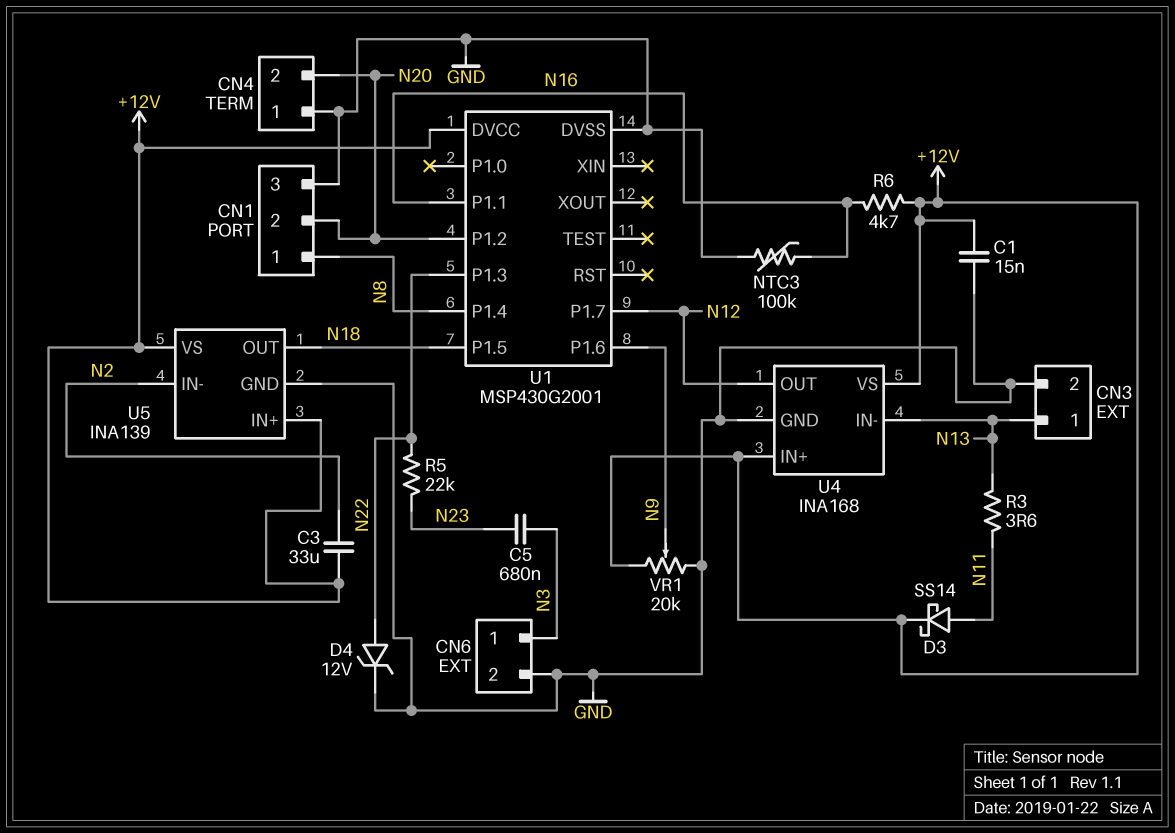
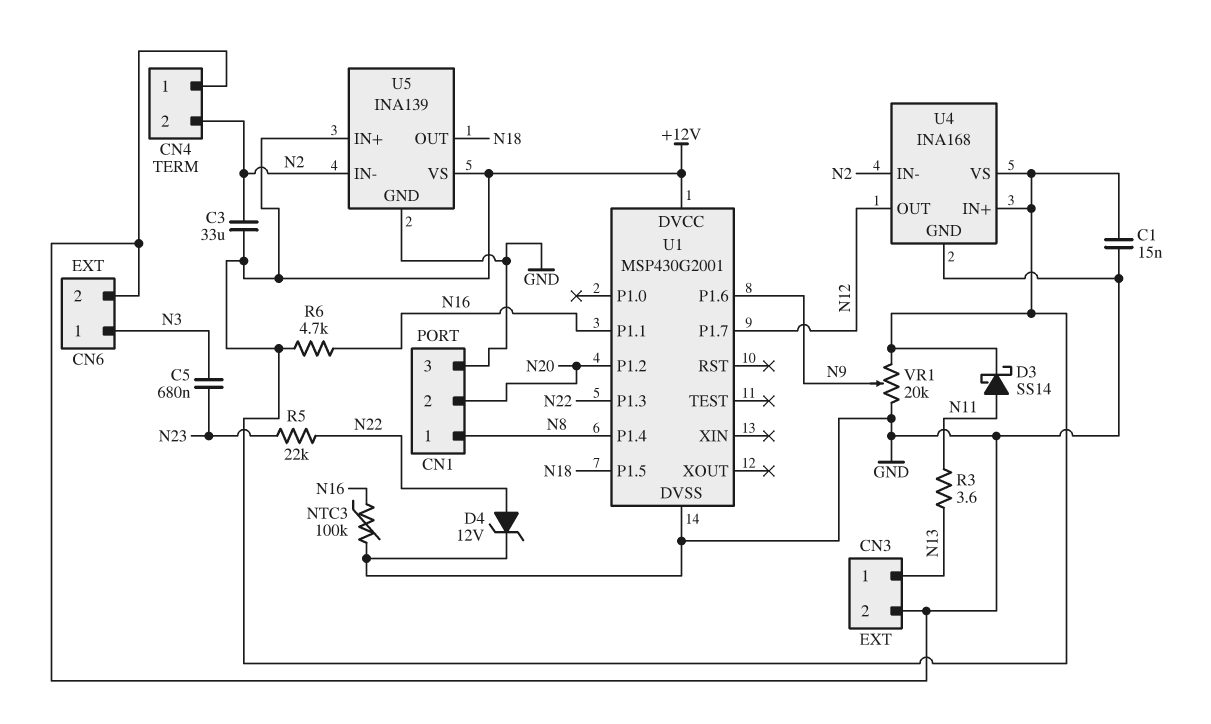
CN4 pin 2: N20 -> N2
U4 pin IN-: N13 -> N2

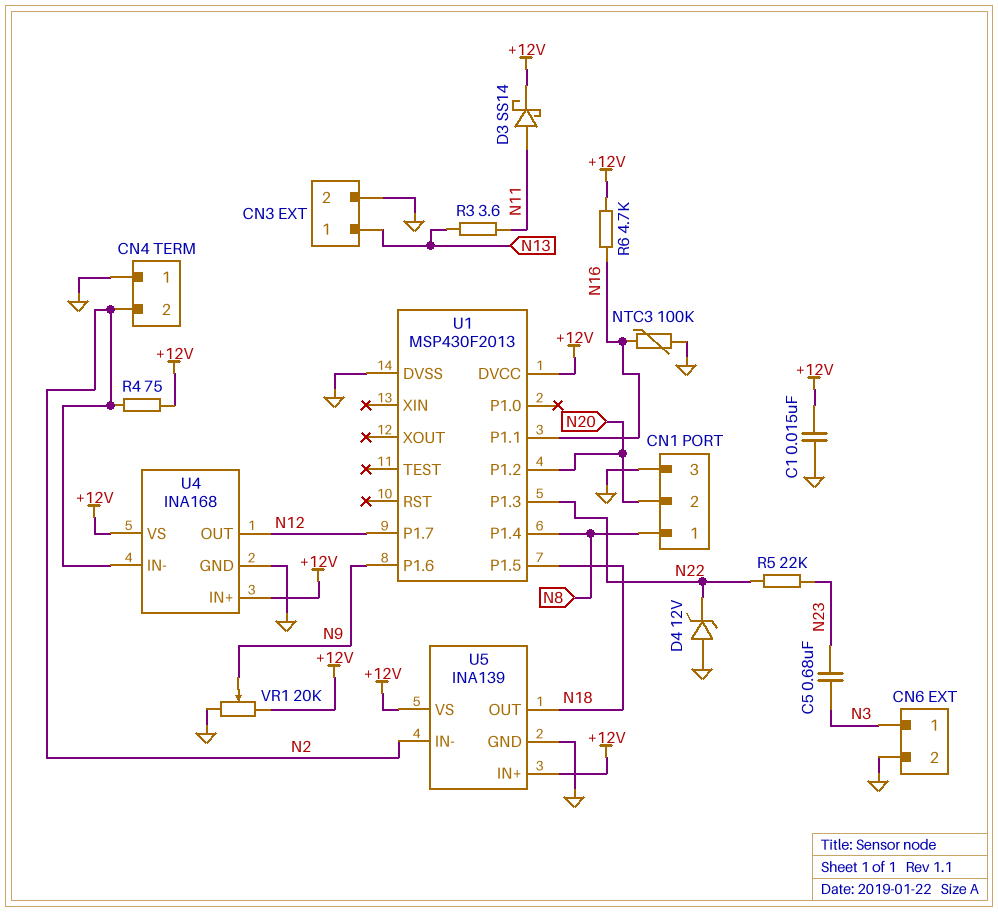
C3: 33uF (+12V, N2) -> none
D4: zener 12V (A N22, K GND) -> zener 12V (A GND, K N22)
R4: none -> 75 (+12V, N2)
U1: MSP430G2001 -> MSP430F2013

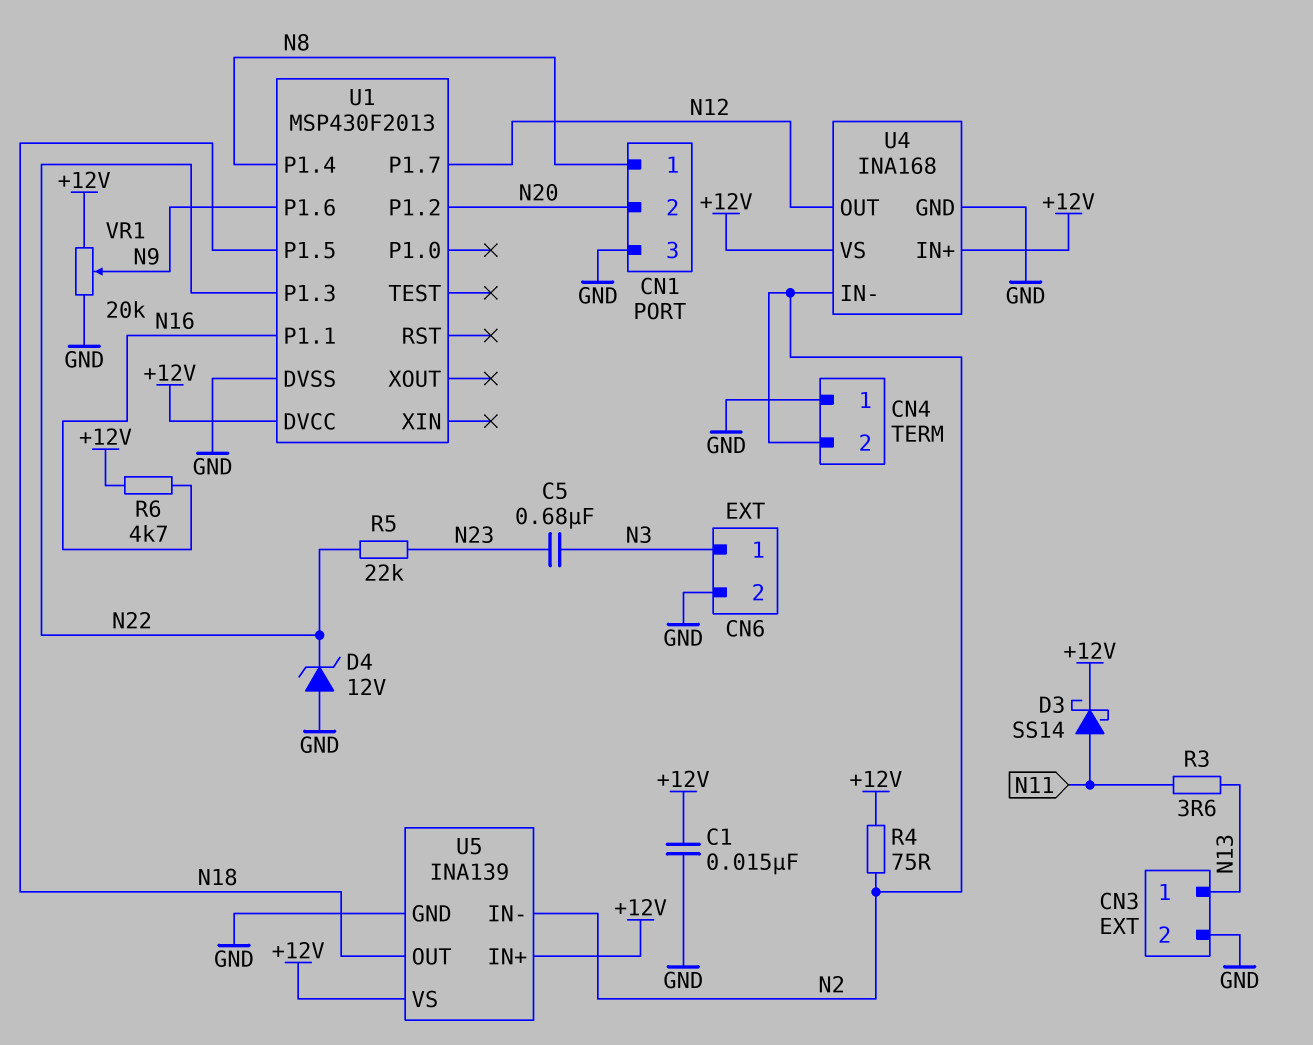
NTC3: 100k (GND, N16) -> none

